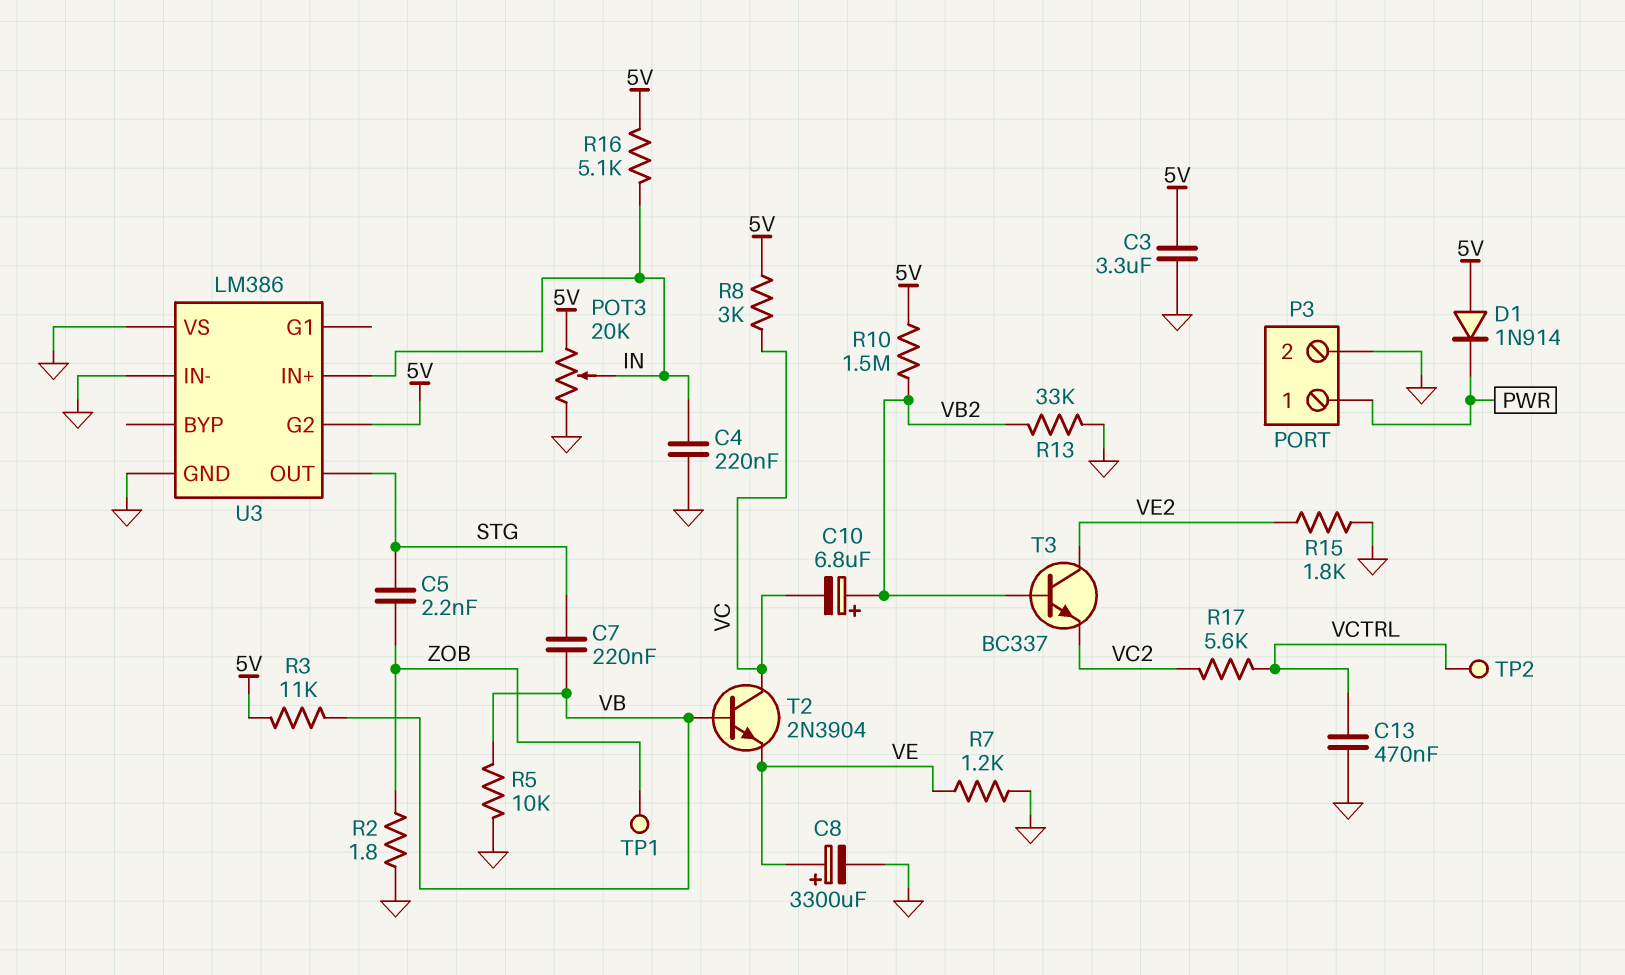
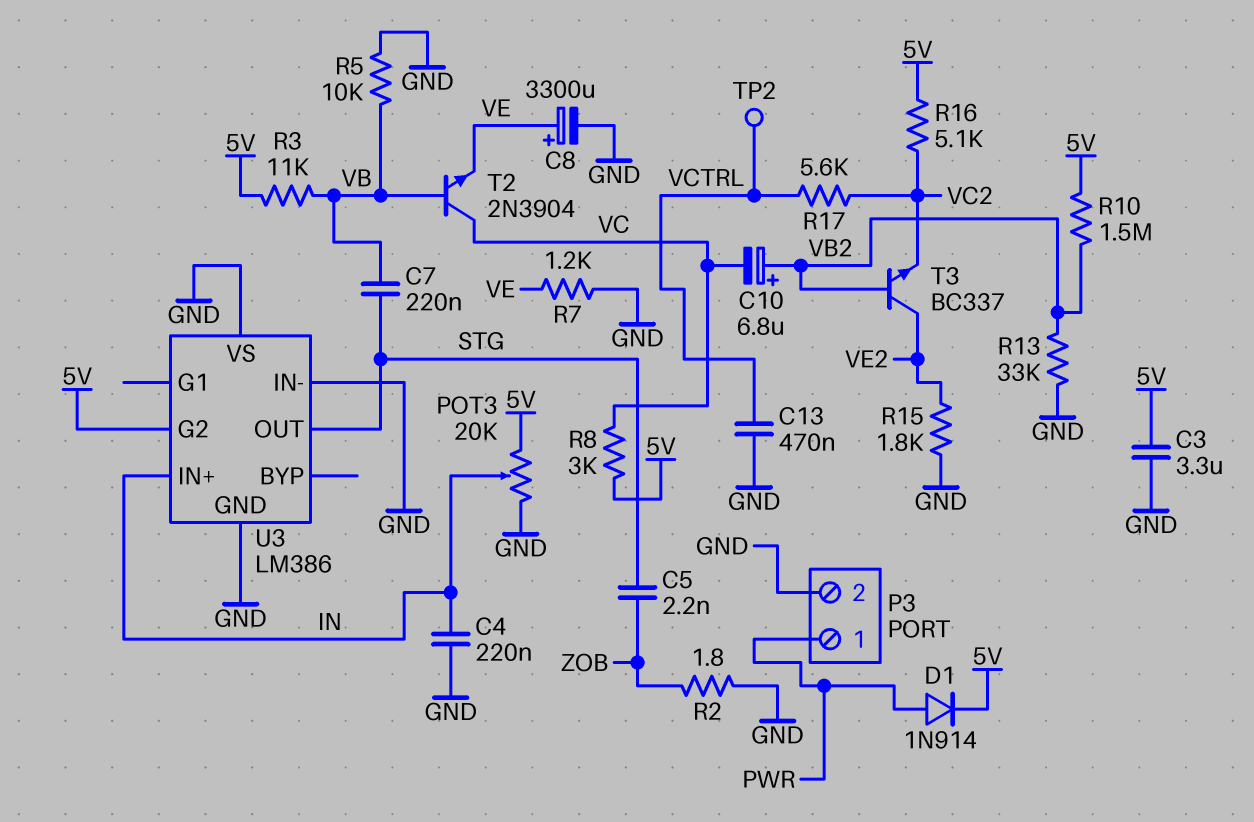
D1: diode 1N914 (A 5V, K PWR) -> diode 1N914 (A PWR, K 5V)
R16: 5.1k (5V, IN) -> 5.1k (5V, VC2)
TP1: test point (ZOB) -> none

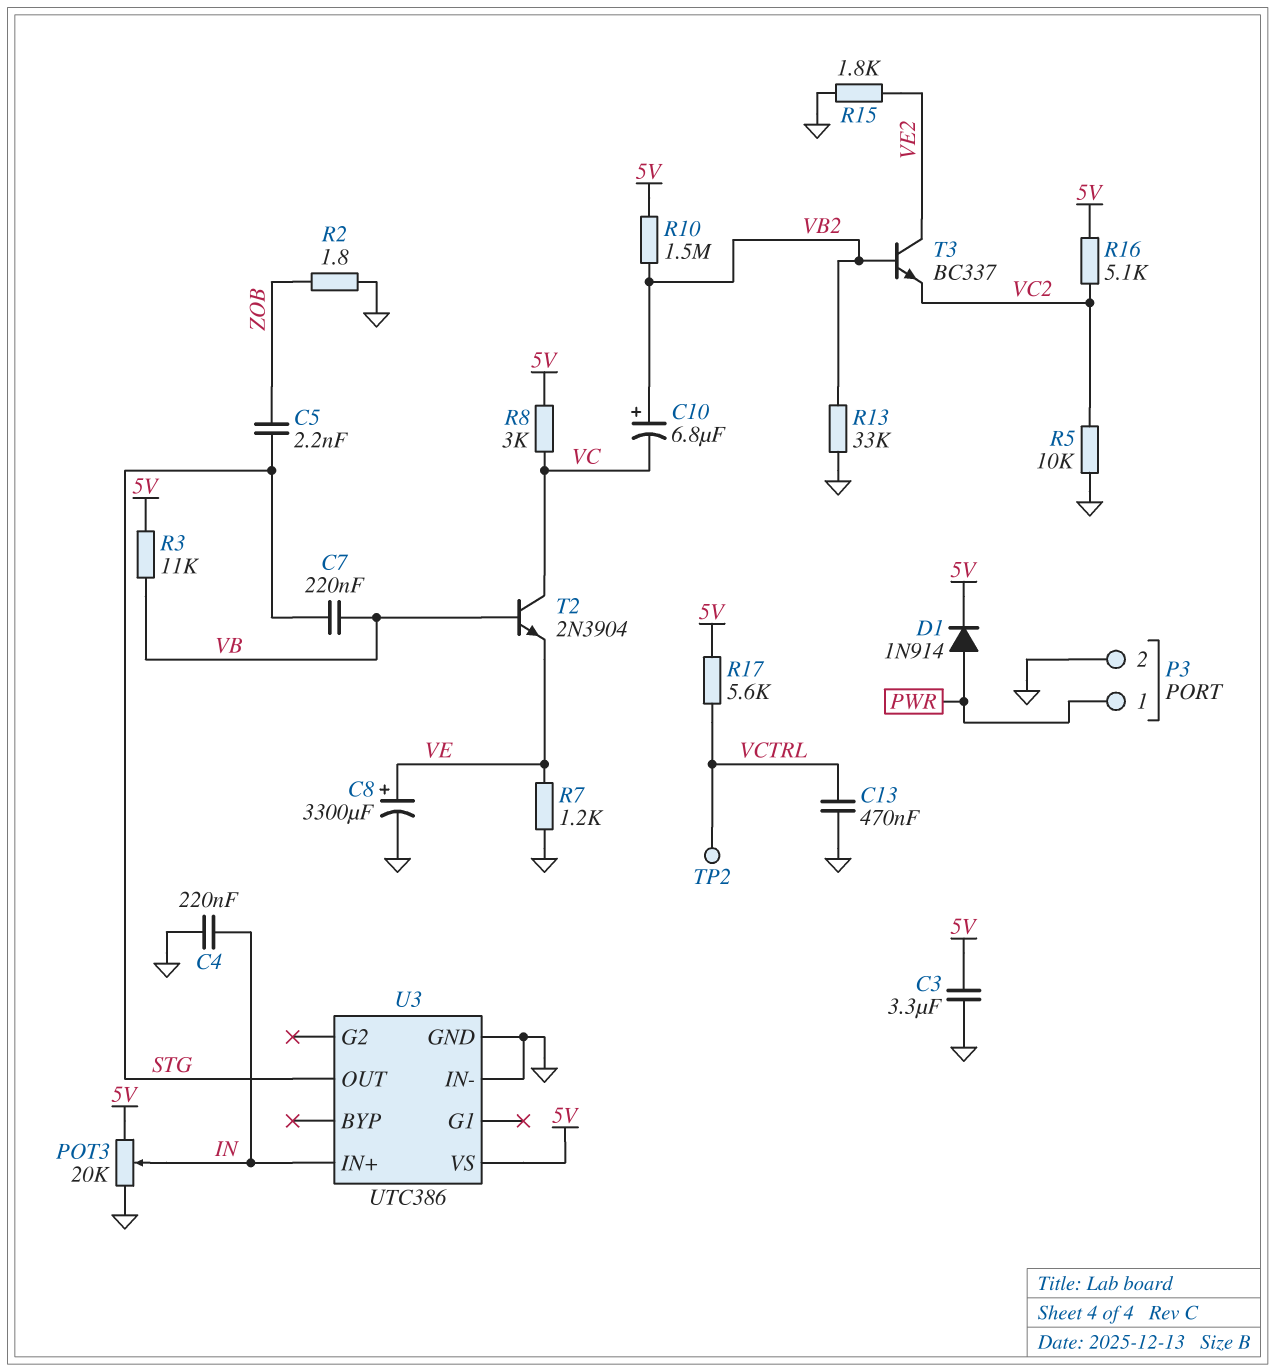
R5: 10k (GND, VB) -> 10k (GND, VC2)
R17: 5.6k (VC2, VCTRL) -> 5.6k (5V, VCTRL)
U3: LM386 -> UTC386
U3 pin G2: 5V -> none
U3 pin VS: GND -> 5V

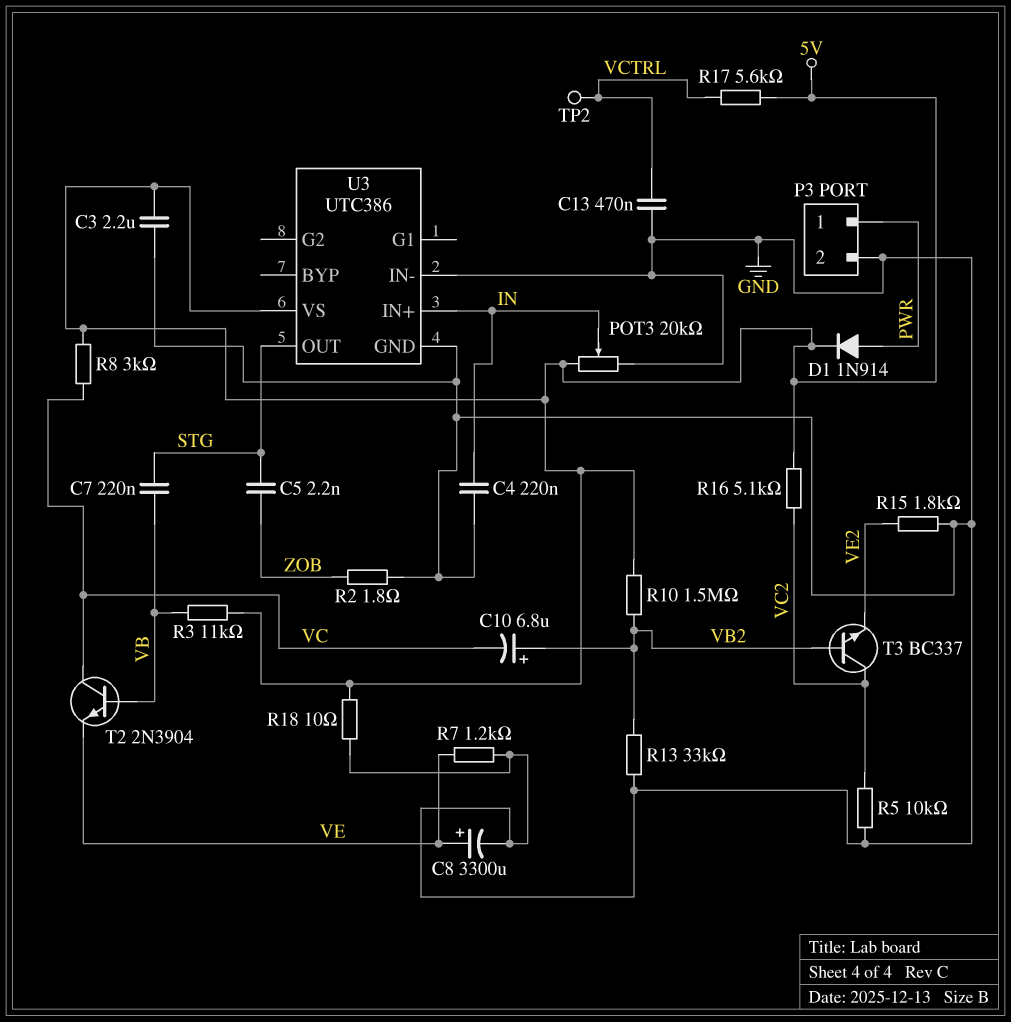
C3: 3.3uF (5V, GND) -> 2.2uF (5V, GND)
R18: none -> 10 (5V, GND)
T3: NPN BC337 (B VB2, C VE2, E VC2) -> NPN BC337 (B VB2, C VC2, E VE2)

